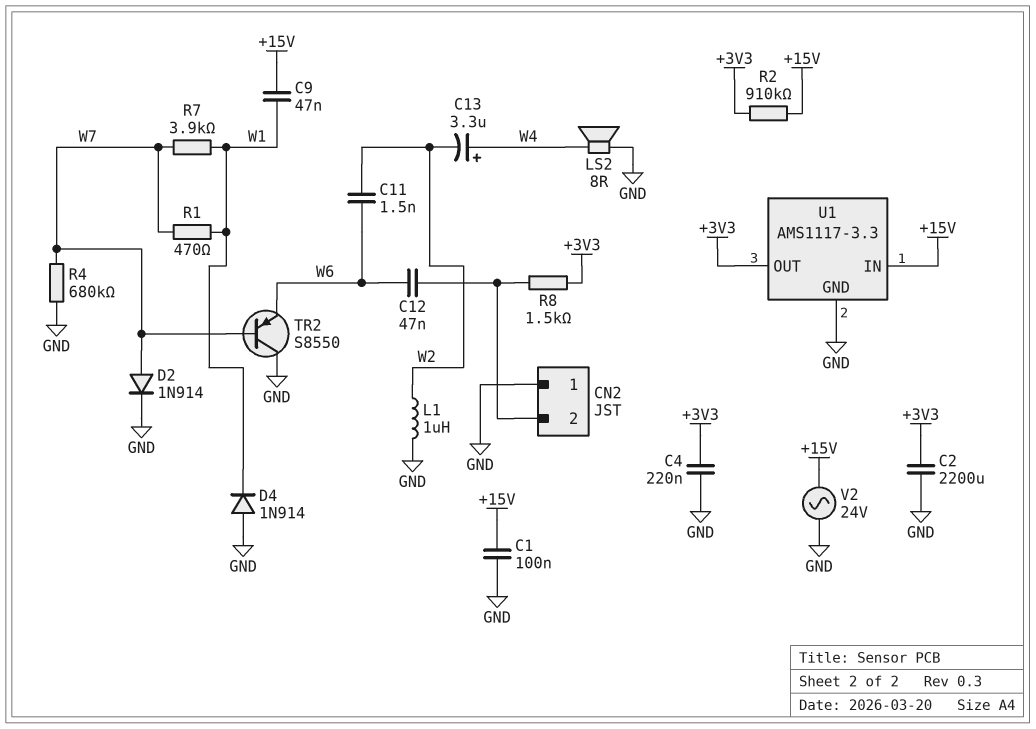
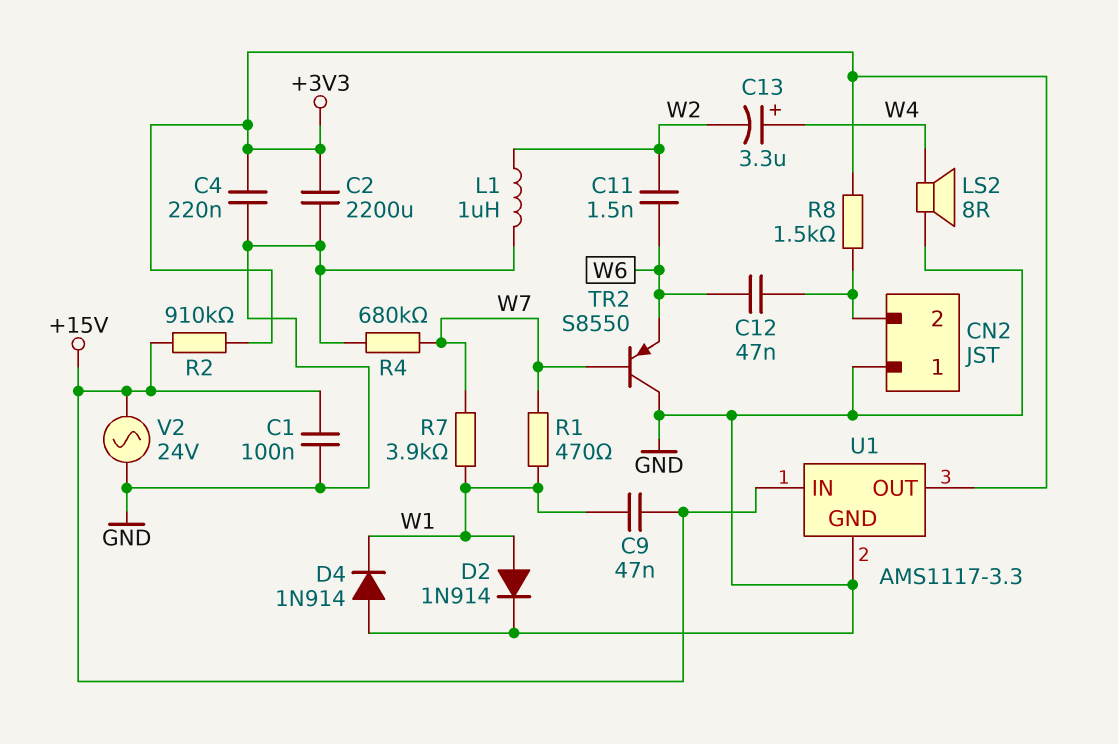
D2: diode 1N914 (A W7, K GND) -> diode 1N914 (A W1, K GND)

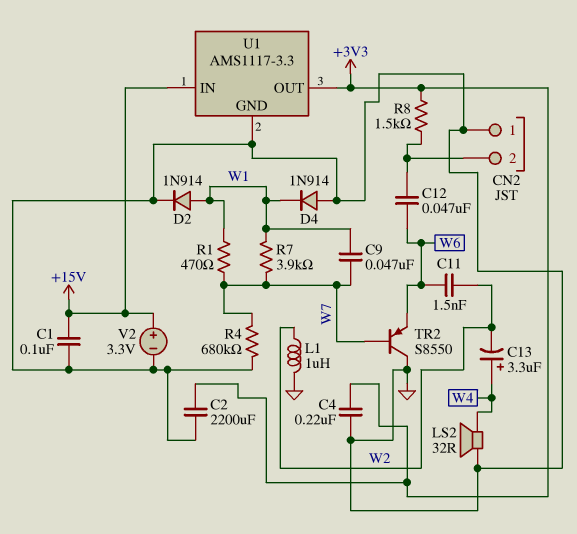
C9: 47nF (+15V, W1) -> 47nF (W1, W7)
LS2: speaker 8R (GND, W4) -> speaker 32R (GND, W4)
R2: 910k (+3V3, +15V) -> none
V2: AC 24V (+15V, GND) -> 3.3V (plus +15V, minus GND)

